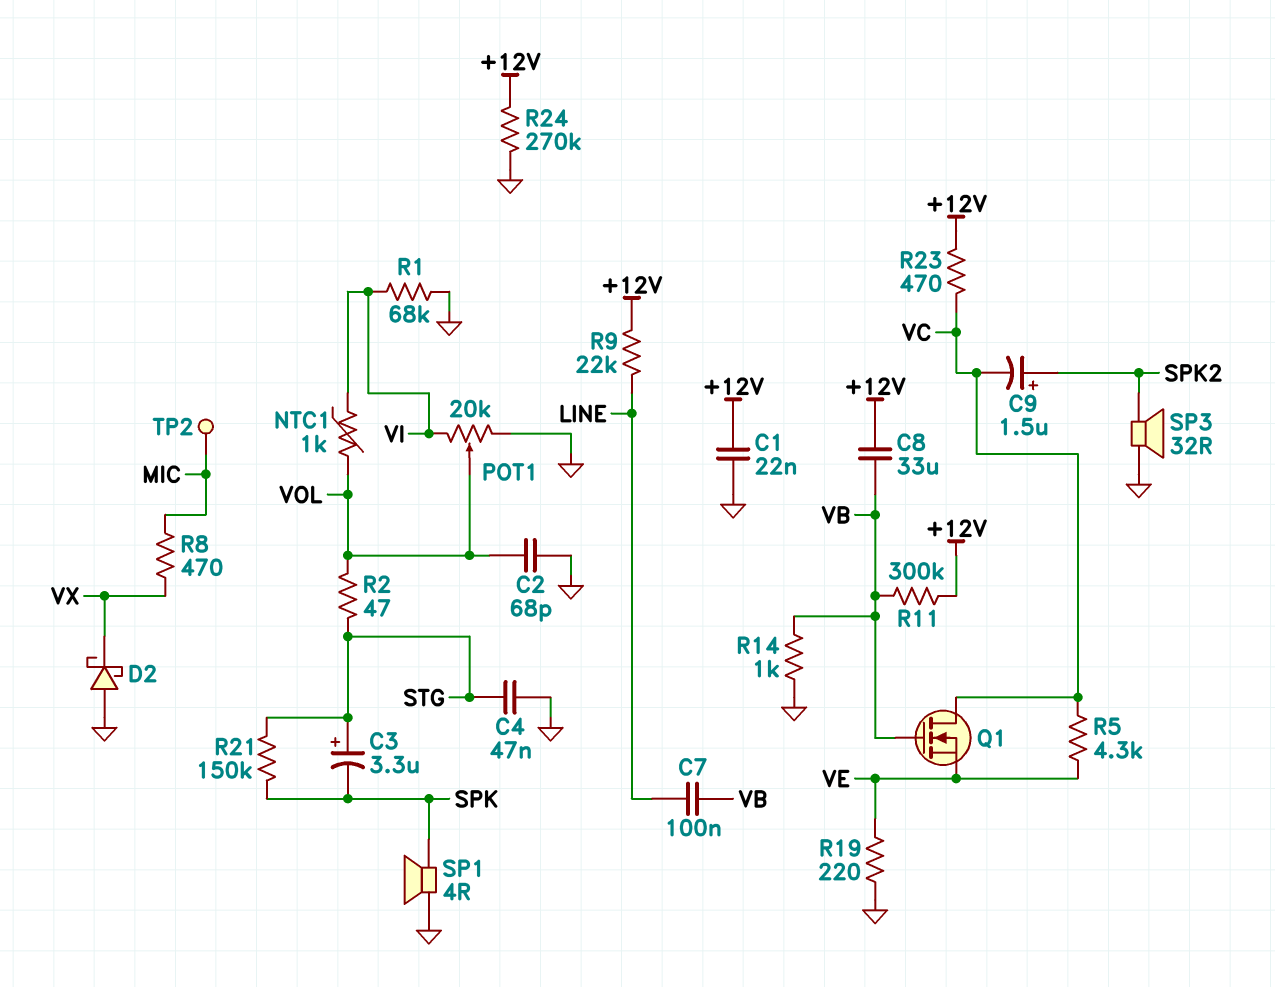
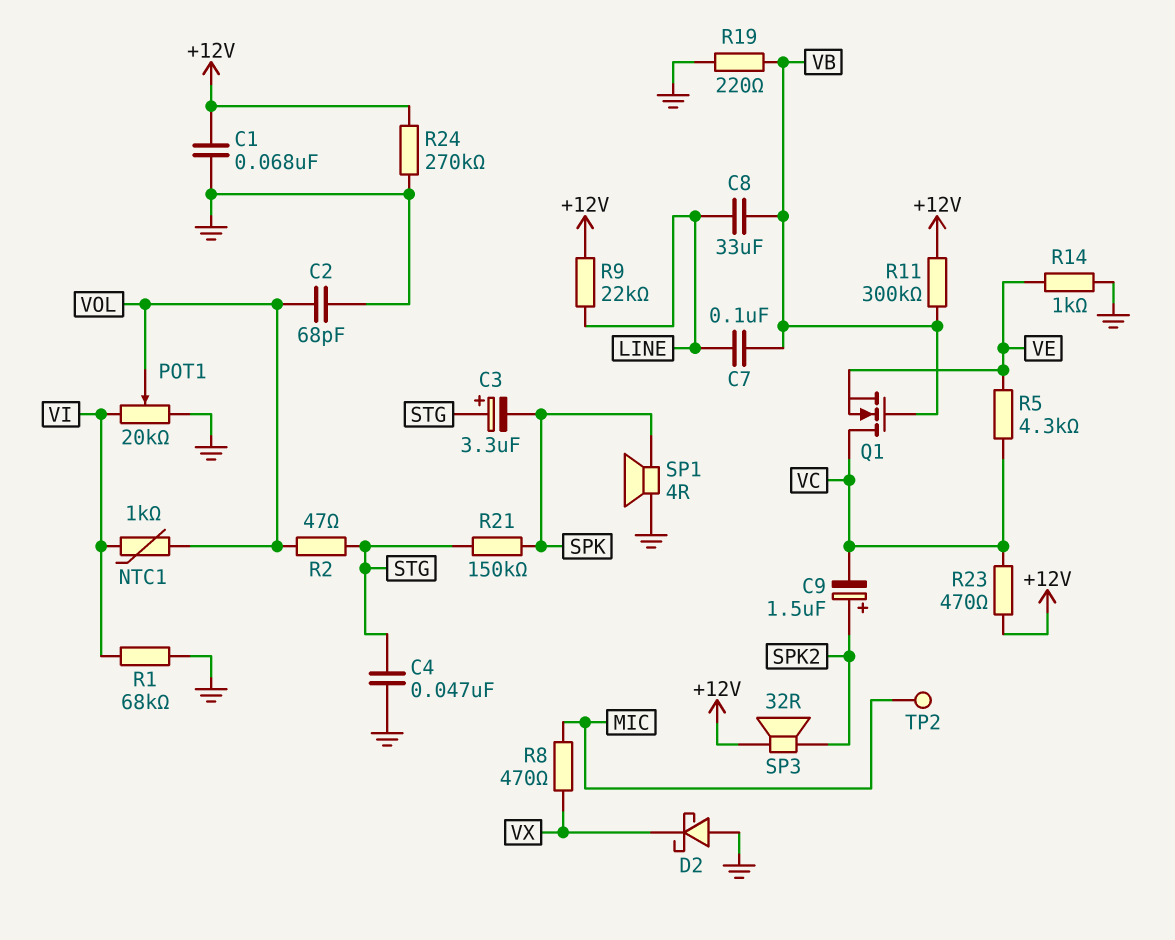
C1: 22nF (+12V, GND) -> 68nF (+12V, GND)
C8: 33uF (+12V, VB) -> 33uF (LINE, VB)
R14: 1k (GND, VB) -> 1k (GND, VE)
R19: 220 (GND, VE) -> 220 (GND, VB)
SP3: speaker 32R (GND, SPK2) -> speaker 32R (+12V, SPK2)

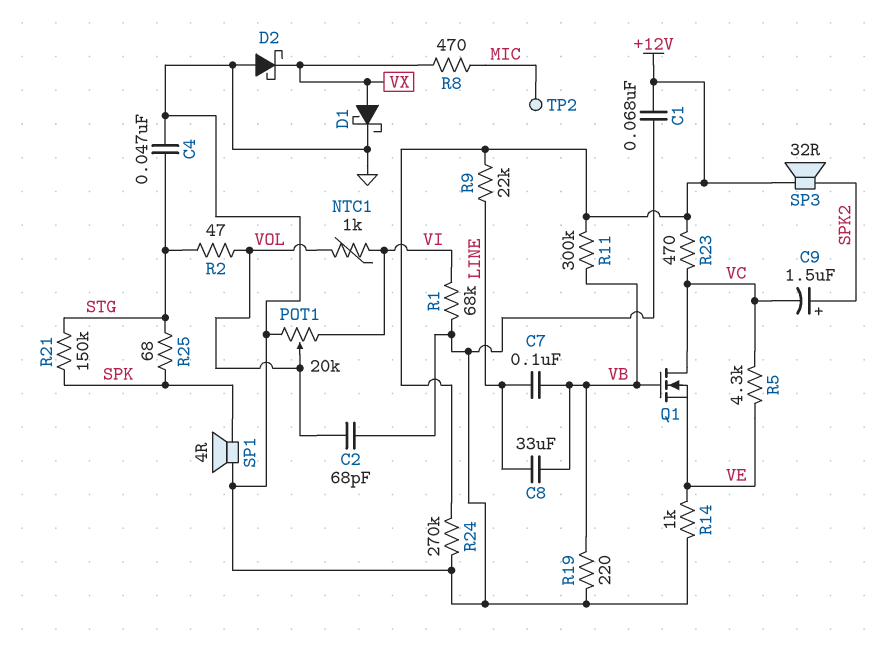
C3: 3.3uF (plus STG, minus SPK) -> none
D1: none -> schottky (A VX, K GND)
R25: none -> 68 (SPK, STG)

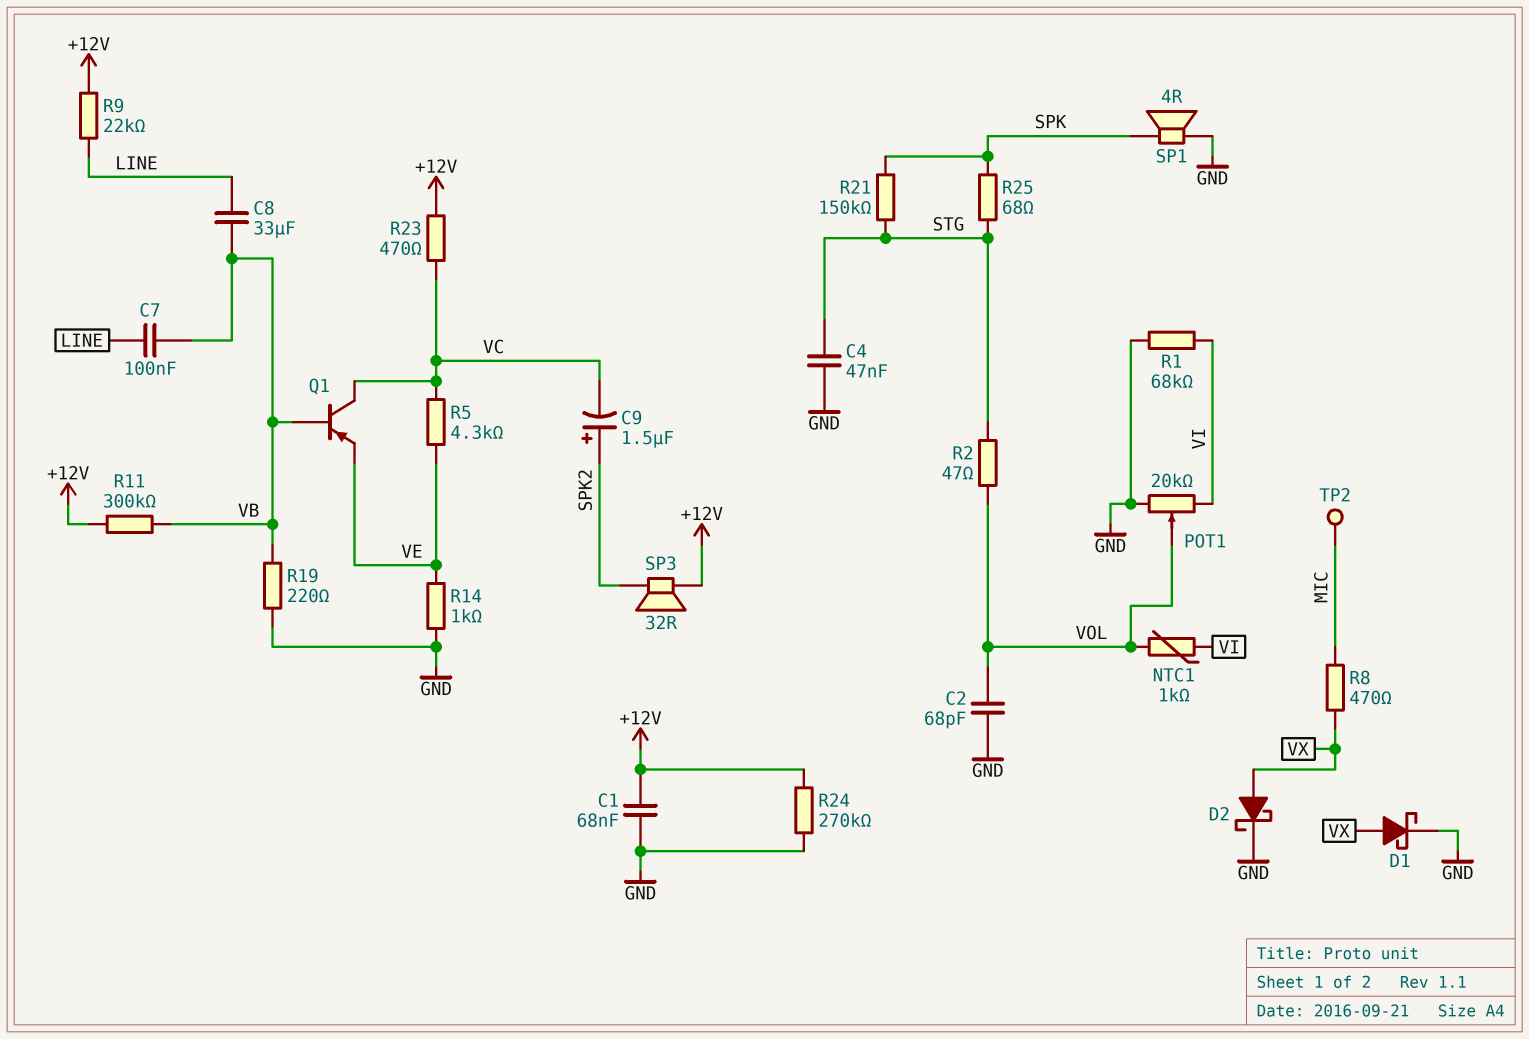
D2: schottky (A GND, K VX) -> schottky (A VX, K GND)
Q1: NMOS (G VB, D VC, S VE) -> PNP (B VB, C VC, E VE)

